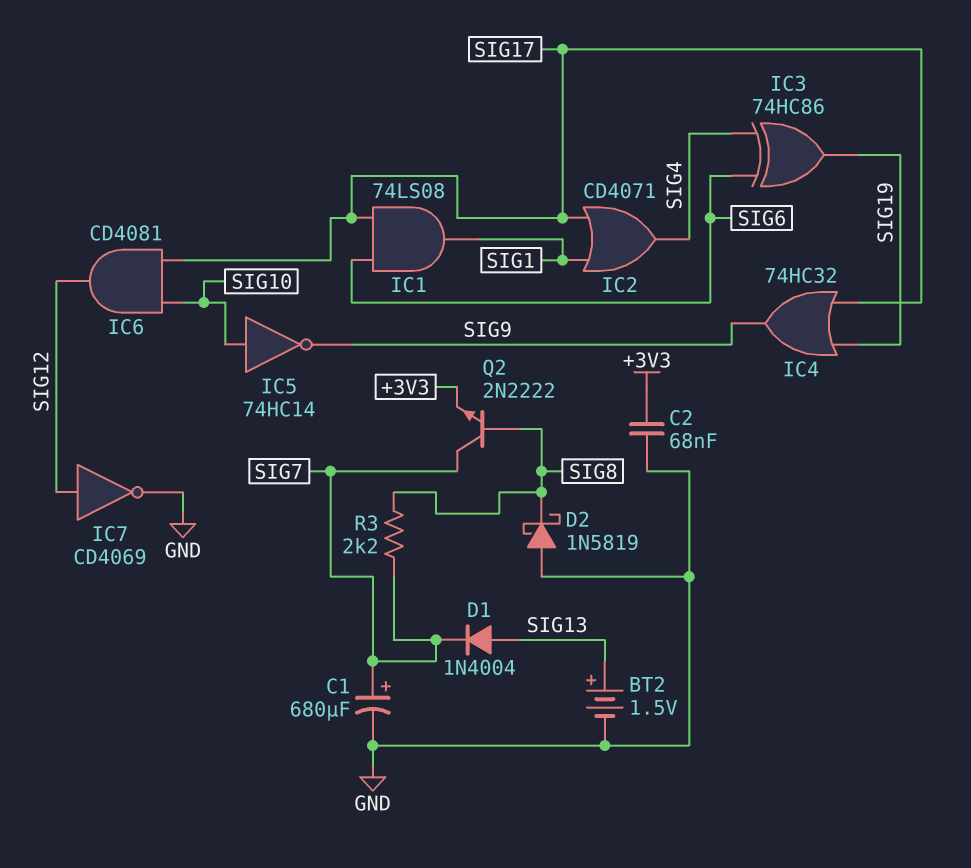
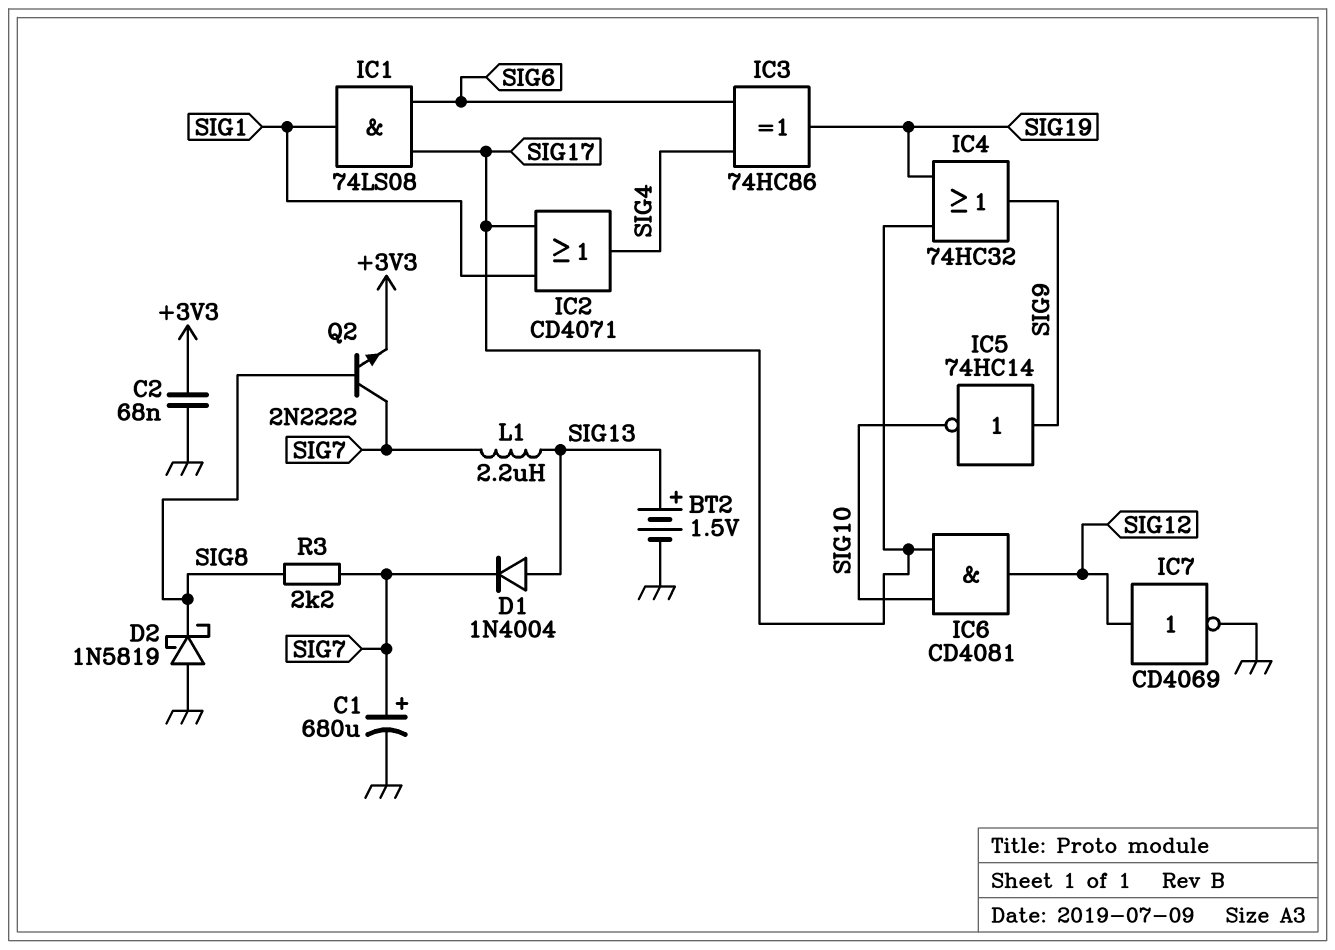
IC5: NOT 74HC14 (in SIG10, out SIG9) -> NOT 74HC14 (in SIG9, out SIG10)
L1: none -> 2.2uH (SIG7, SIG13)

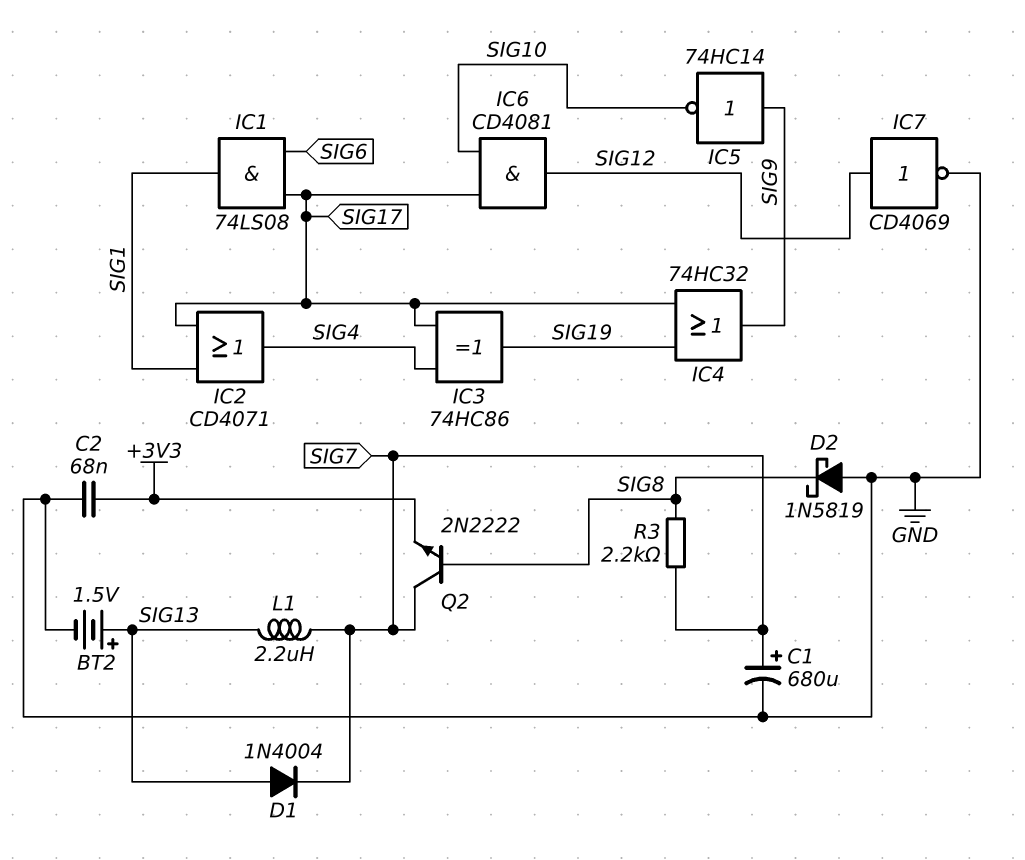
IC3: XOR 74HC86 (in SIG4, in SIG6, out SIG19) -> XOR 74HC86 (in SIG4, in SIG17, out SIG19)

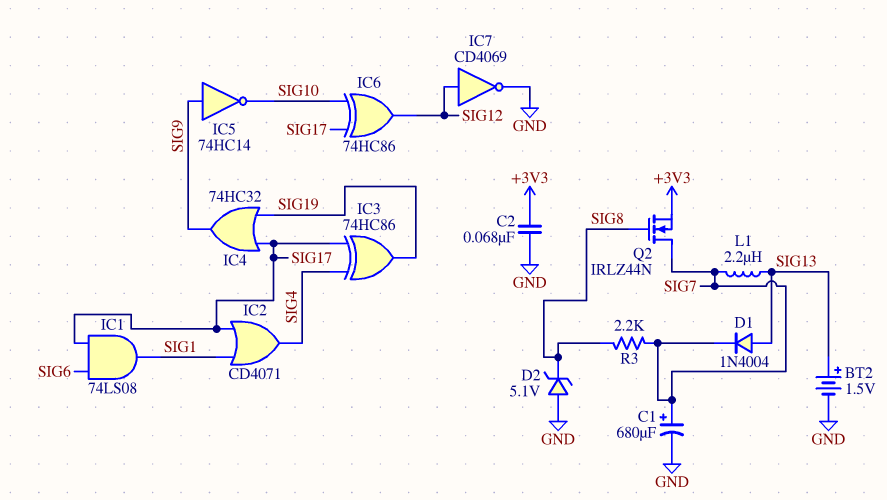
D2: schottky 1N5819 (A GND, K SIG8) -> zener 5.1V (A GND, K SIG8)
IC6: AND CD4081 (in SIG10, in SIG17, out SIG12) -> XOR 74HC86 (in SIG10, in SIG17, out SIG12)
Q2: NPN 2N2222 (B SIG8, C SIG7, E +3V3) -> NMOS IRLZ44N (G SIG8, D SIG7, S +3V3)

